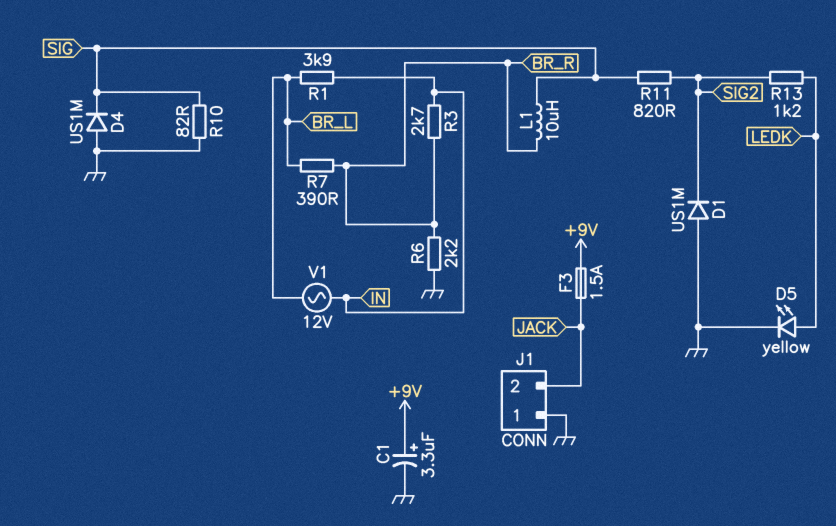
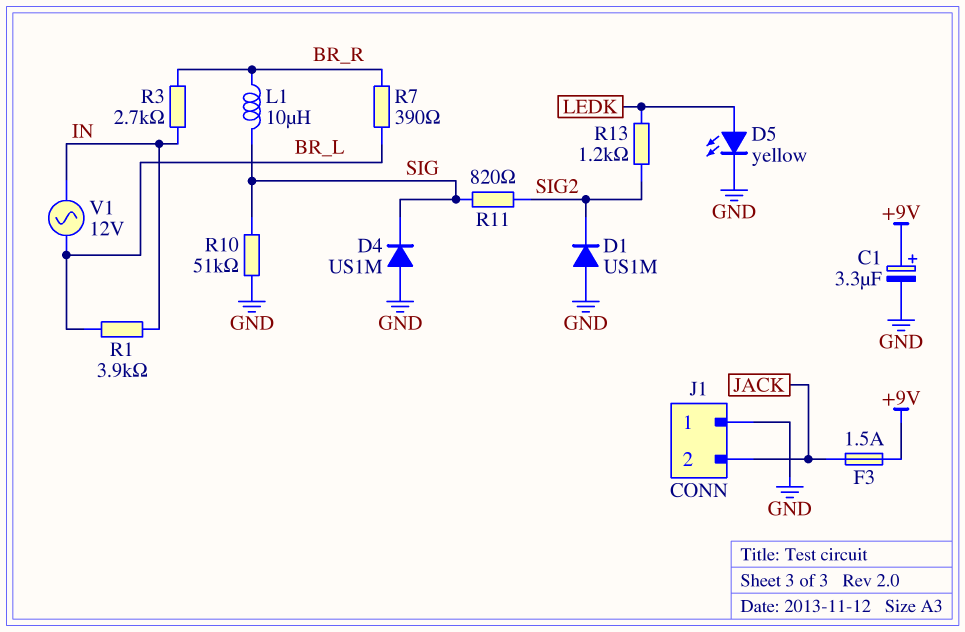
R6: 2.2k (BR_R, GND) -> none
R10: 82 (GND, SIG) -> 51k (GND, SIG)

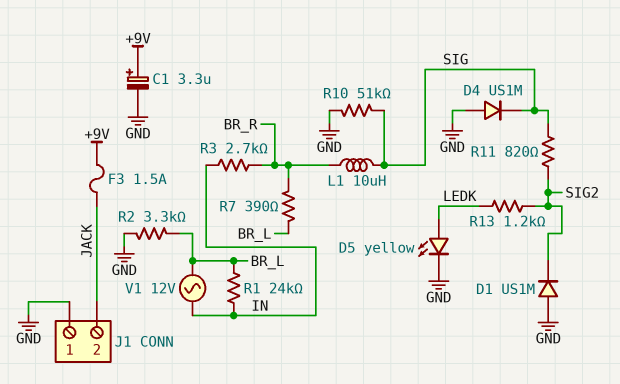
R1: 3.9k (BR_L, IN) -> 24k (BR_L, IN)
R2: none -> 3.3k (BR_L, GND)

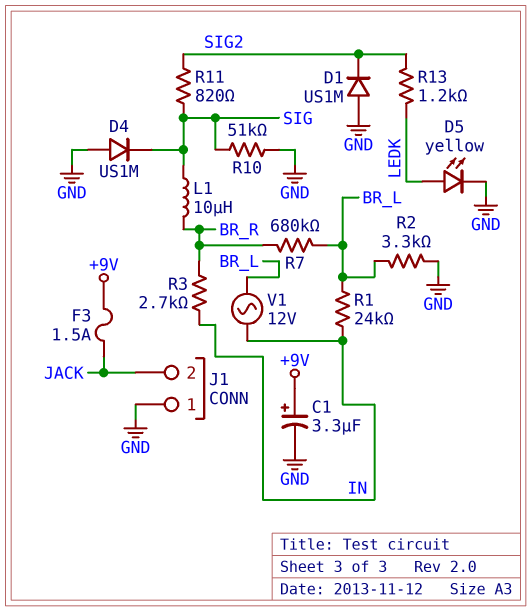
R7: 390 (BR_L, BR_R) -> 680k (BR_L, BR_R)

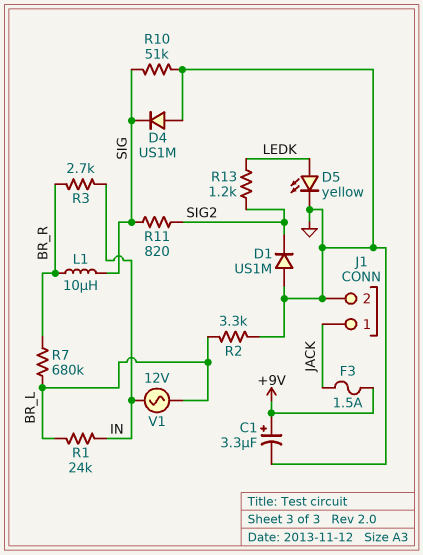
J1 pin 1: GND -> JACK
J1 pin 2: JACK -> GND

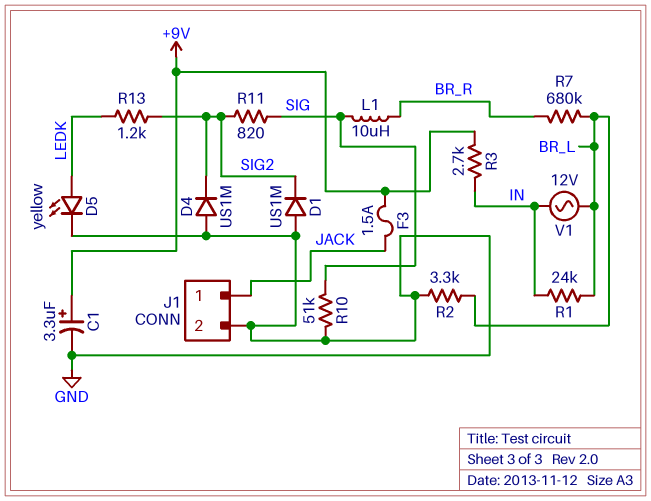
D4: diode US1M (A GND, K SIG) -> diode US1M (A GND, K SIG2)
R3: 2.7k (BR_R, IN) -> 2.7k (+9V, IN)

